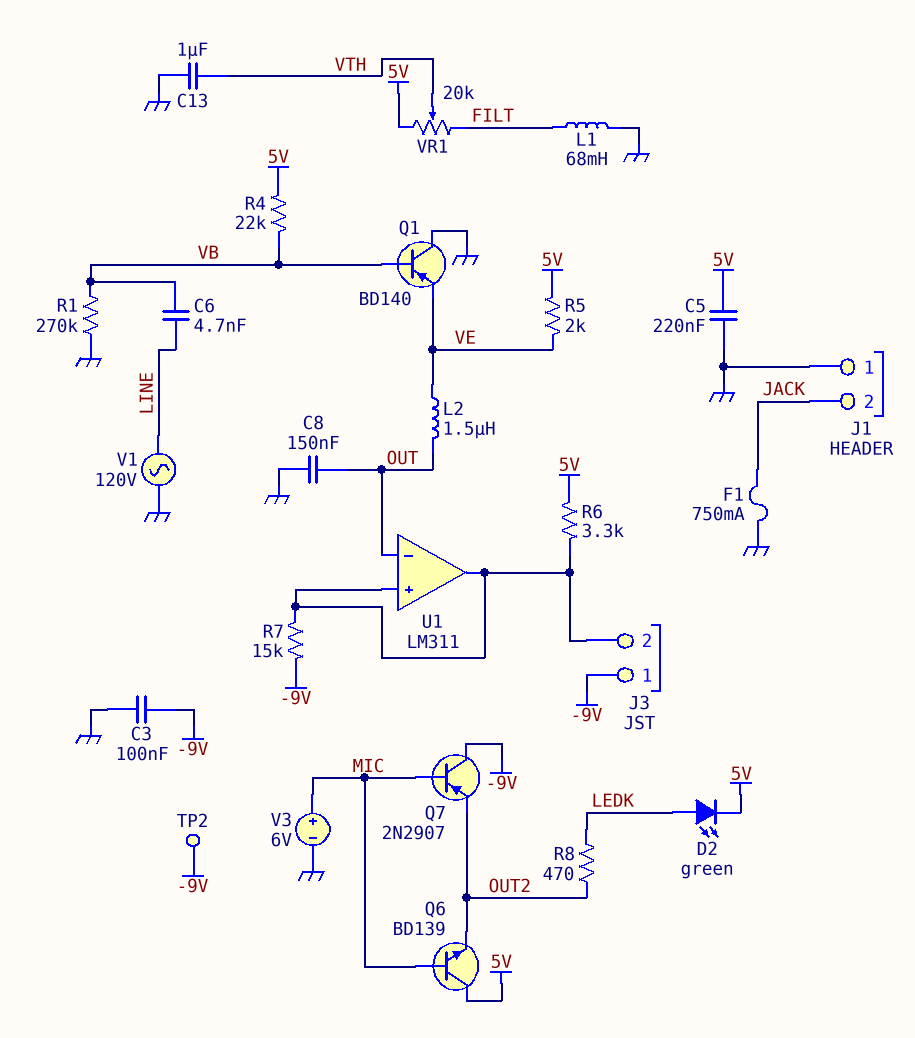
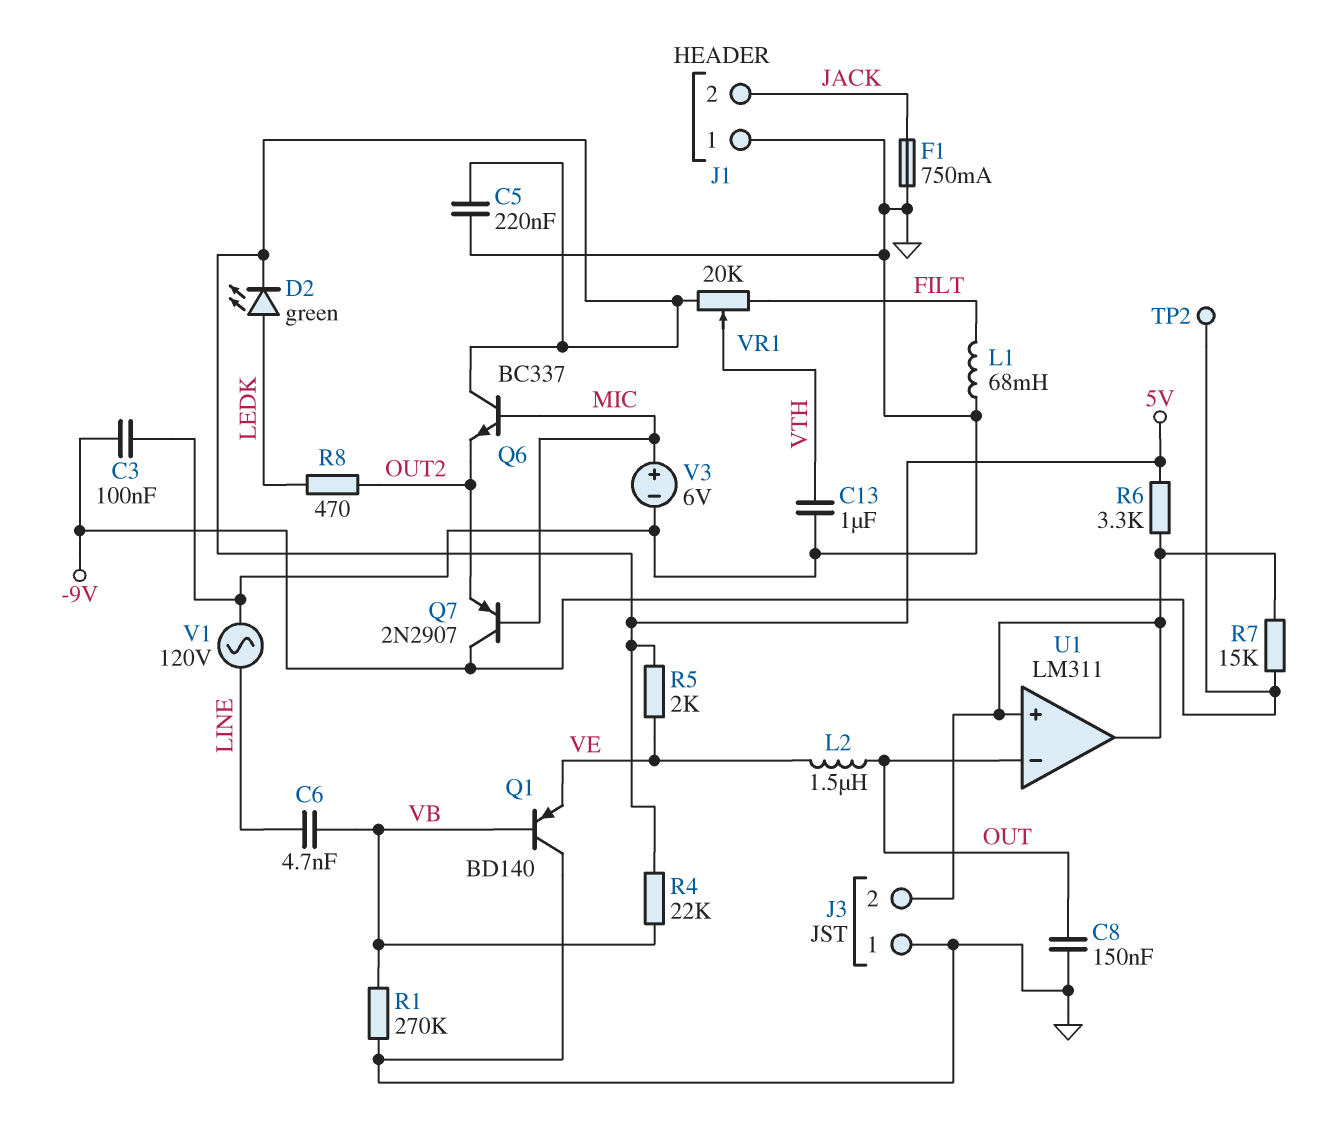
J3 pin 1: -9V -> GND
Q6: NPN BD139 (B MIC, C 5V, E OUT2) -> NPN BC337 (B MIC, C 5V, E OUT2)

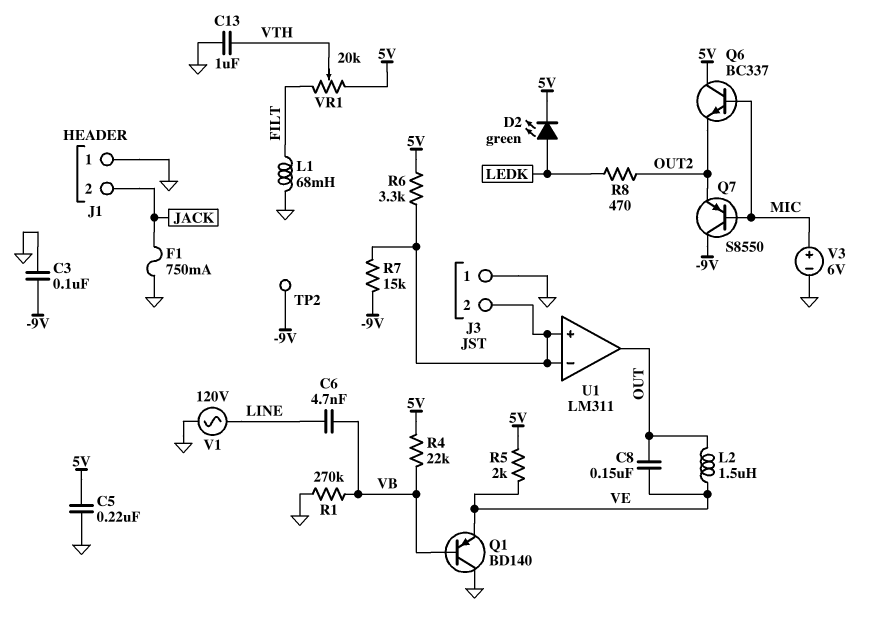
C8: 150nF (GND, OUT) -> 150nF (OUT, VE)
Q7: PNP 2N2907 (B MIC, C -9V, E OUT2) -> PNP S8550 (B MIC, C -9V, E OUT2)
U1 pin in-: OUT -> J3/2
U1 pin out: J3/2 -> OUT

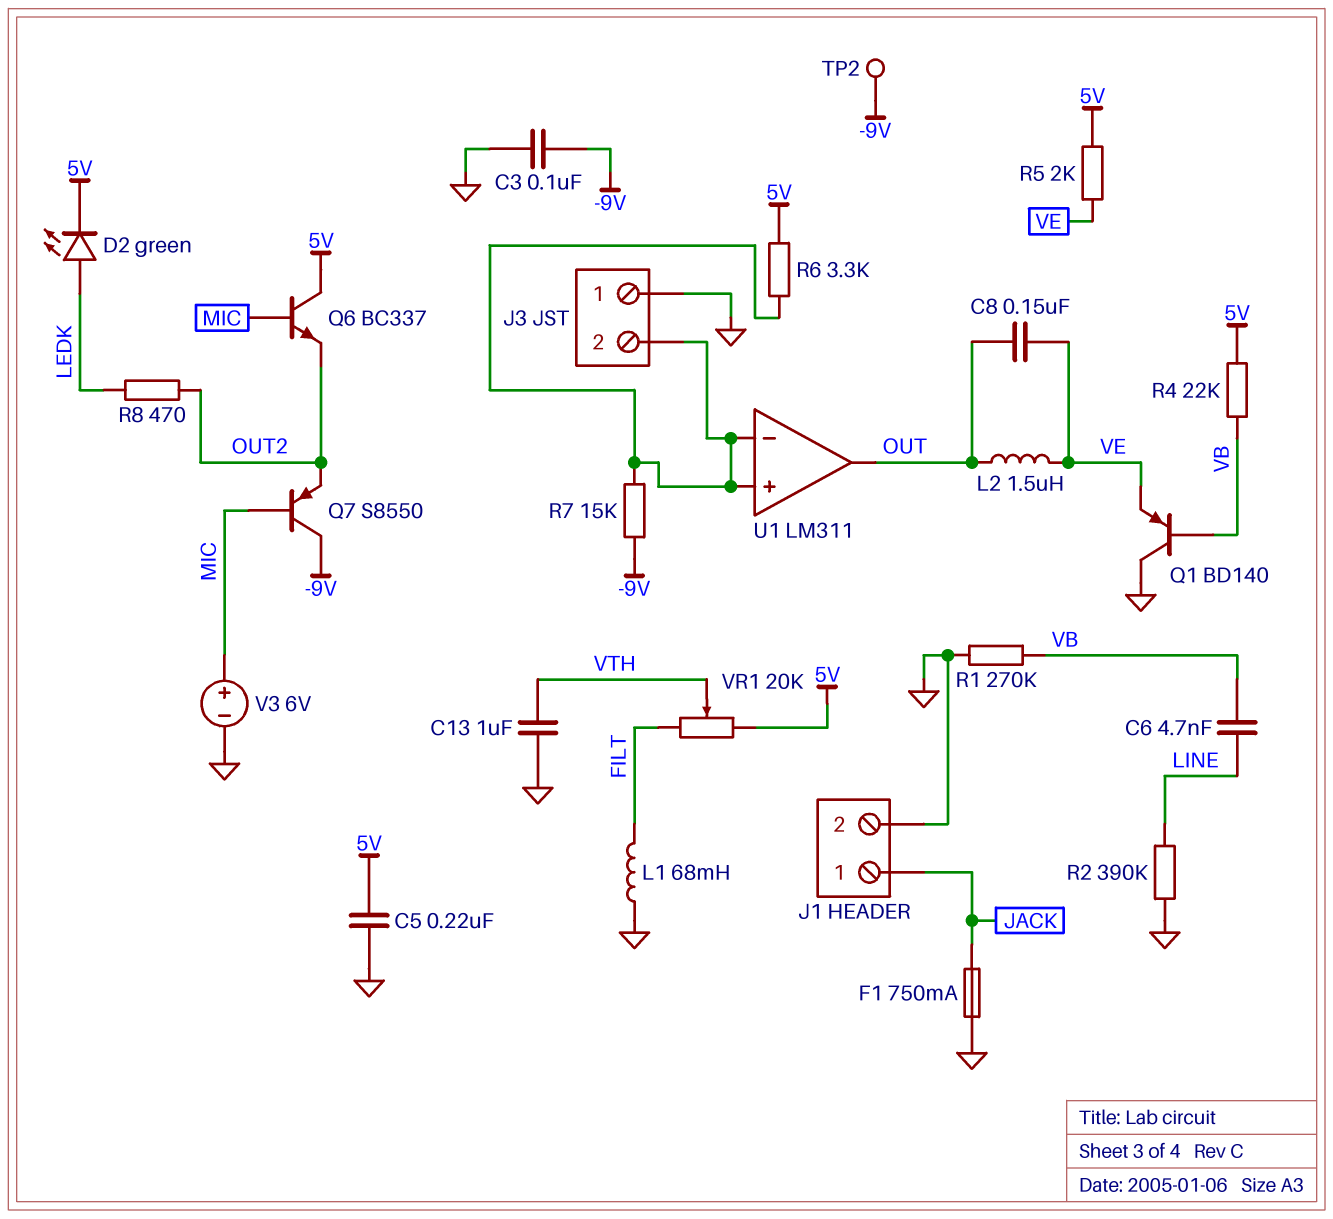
J1 pin 1: GND -> JACK
J1 pin 2: JACK -> GND
R2: none -> 390k (GND, LINE)
V1: AC 120V (GND, LINE) -> none

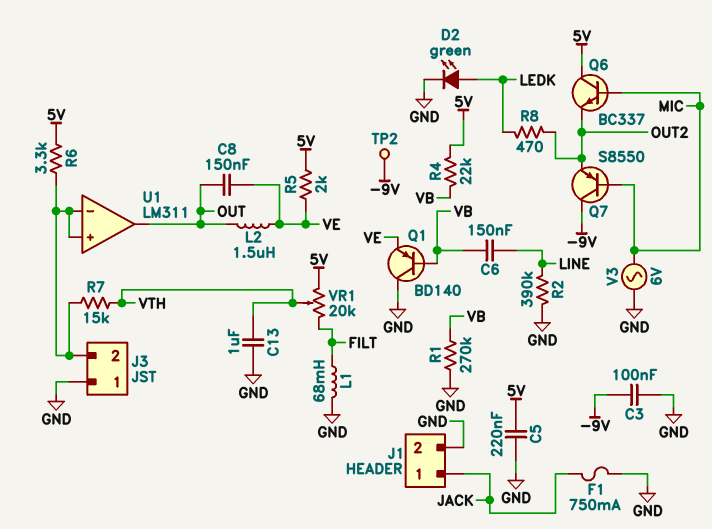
C6: 4.7nF (LINE, VB) -> 150nF (LINE, VB)
D2: LED green (A LEDK, K 5V) -> LED green (A LEDK, K GND)
R7: 15k (-9V, J3/2) -> 15k (J3/2, VTH)
V3: 6V (plus MIC, minus GND) -> AC 6V (GND, MIC)

